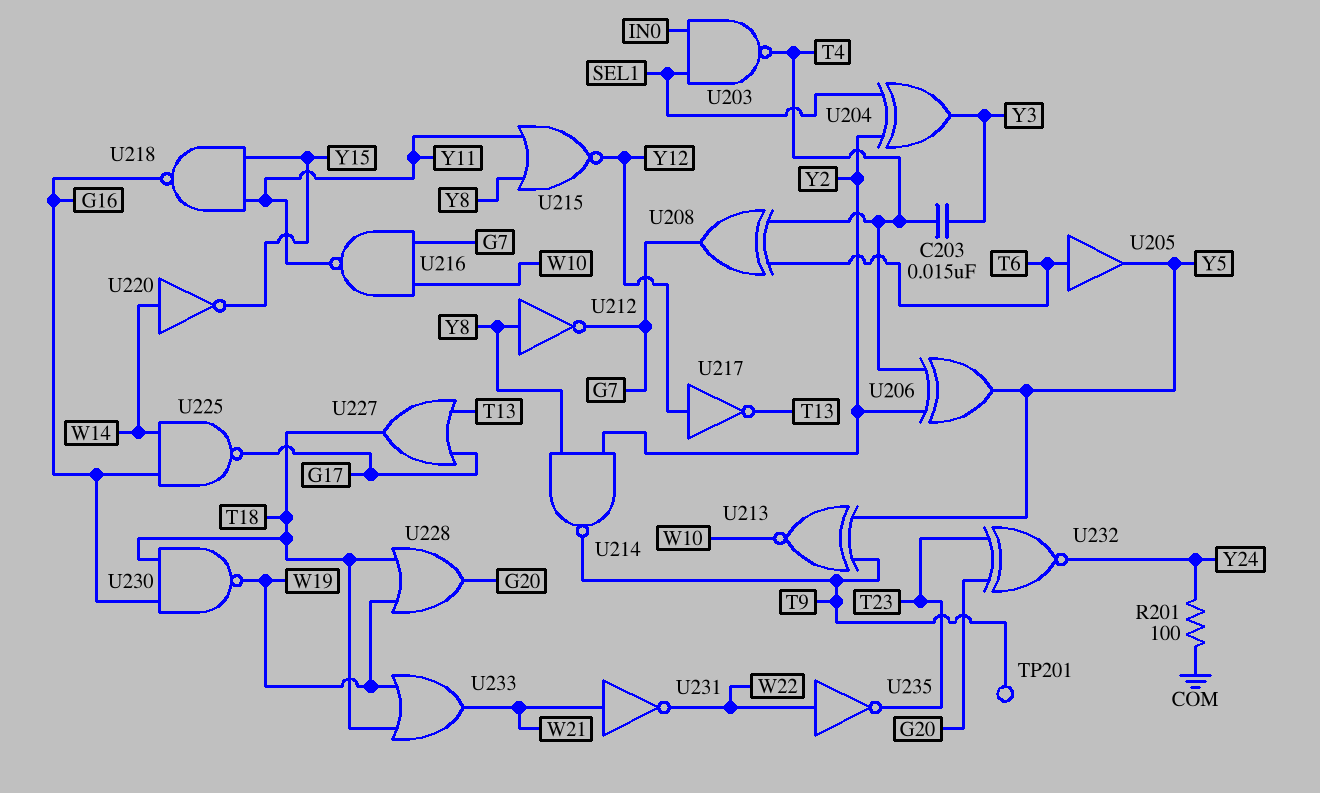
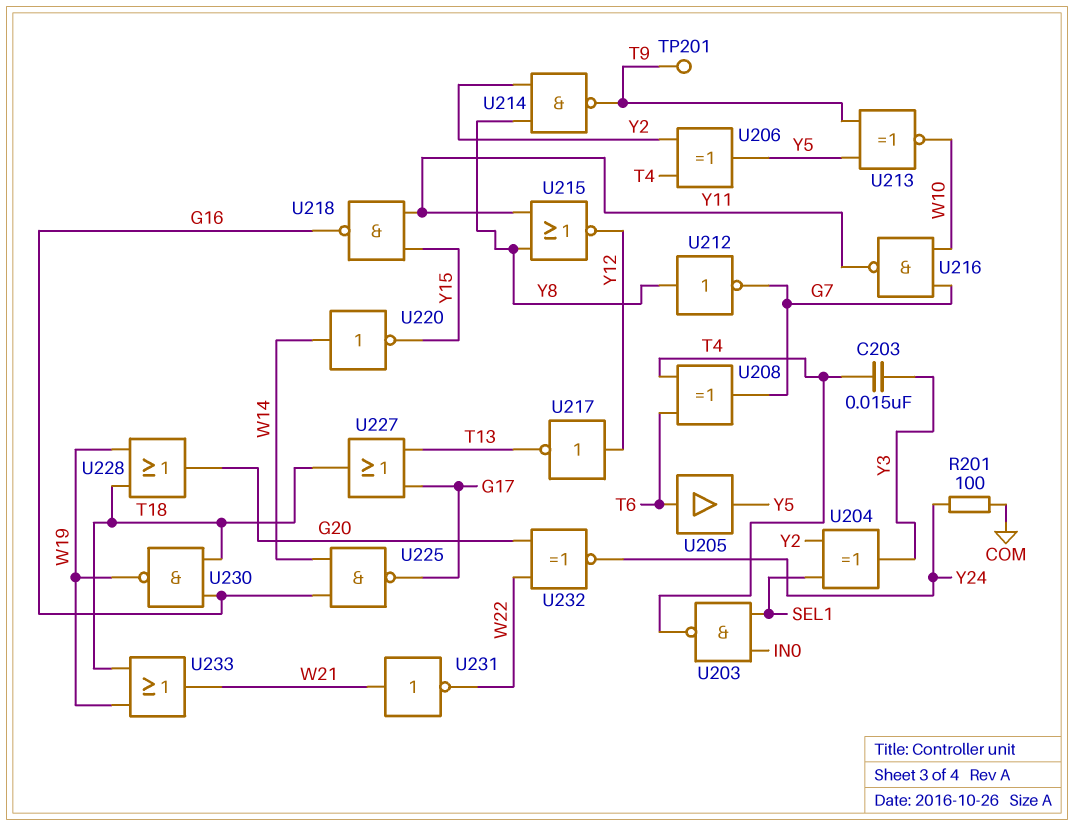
U232: XNOR (in G20, in T23, out Y24) -> XNOR (in G20, in W22, out Y24)
U235: NOT (in W22, out T23) -> none

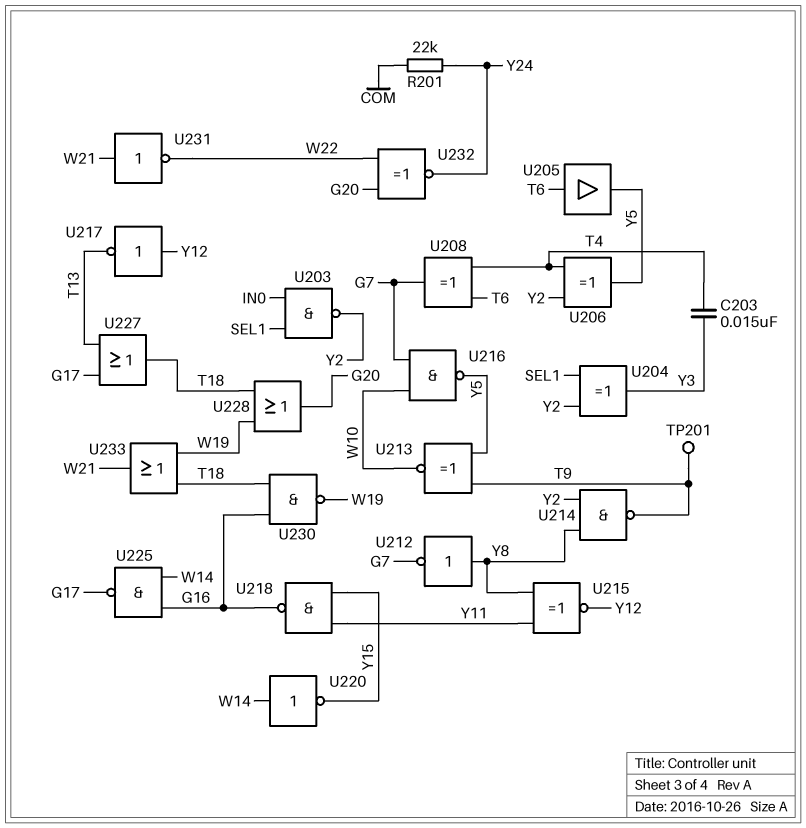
R201: 100 (COM, Y24) -> 22k (COM, Y24)
U203: NAND (in IN0, in SEL1, out T4) -> NAND (in IN0, in SEL1, out Y2)
U215: NOR (in Y8, in Y11, out Y12) -> XNOR (in Y8, in Y11, out Y12)
U216: NAND (in G7, in W10, out Y11) -> NAND (in G7, in W10, out Y5)

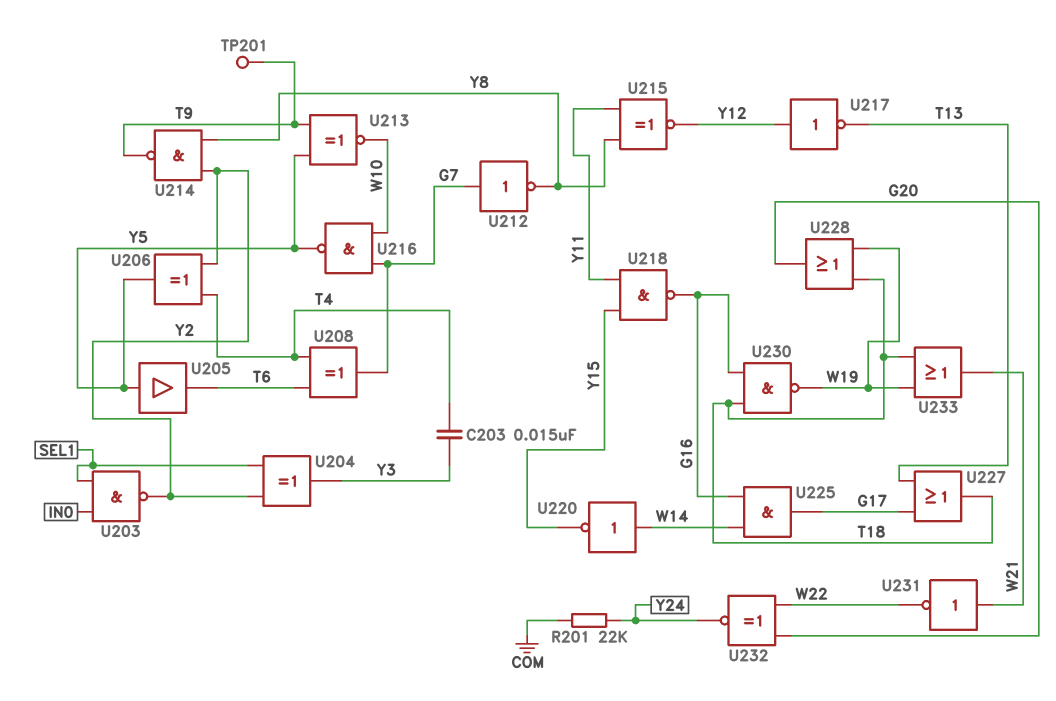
U205: buffer (in T6, out Y5) -> buffer (in Y5, out T6)
U212: NOT (in Y8, out G7) -> NOT (in G7, out Y8)
U225: NAND (in G16, in W14, out G17) -> AND (in G16, in W14, out G17)

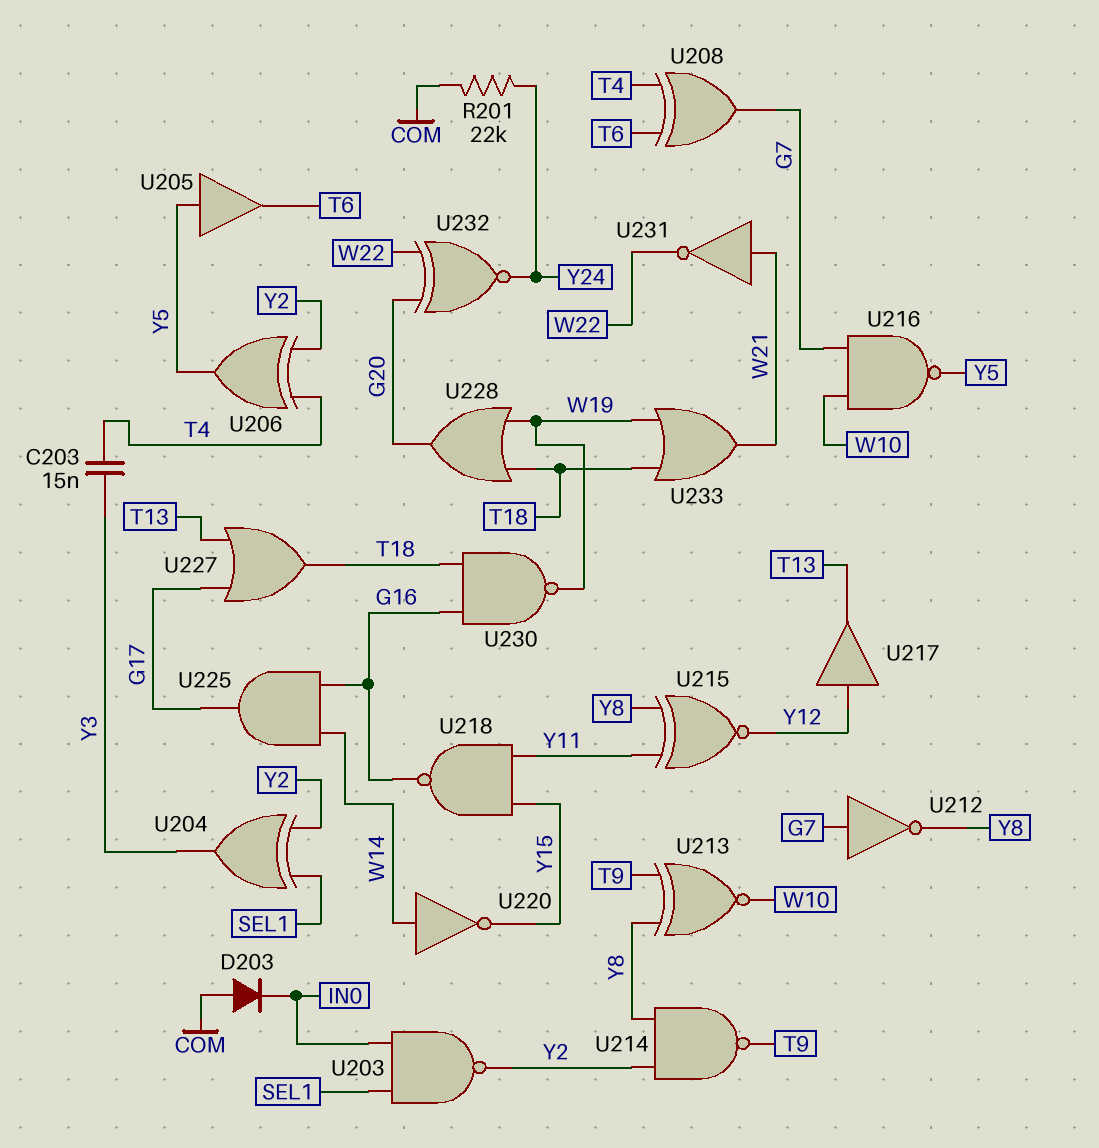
D203: none -> diode (A COM, K IN0)
TP201: test point (T9) -> none
U213: XNOR (in T9, in Y5, out W10) -> XNOR (in T9, in Y8, out W10)
U217: NOT (in Y12, out T13) -> buffer (in Y12, out T13)

